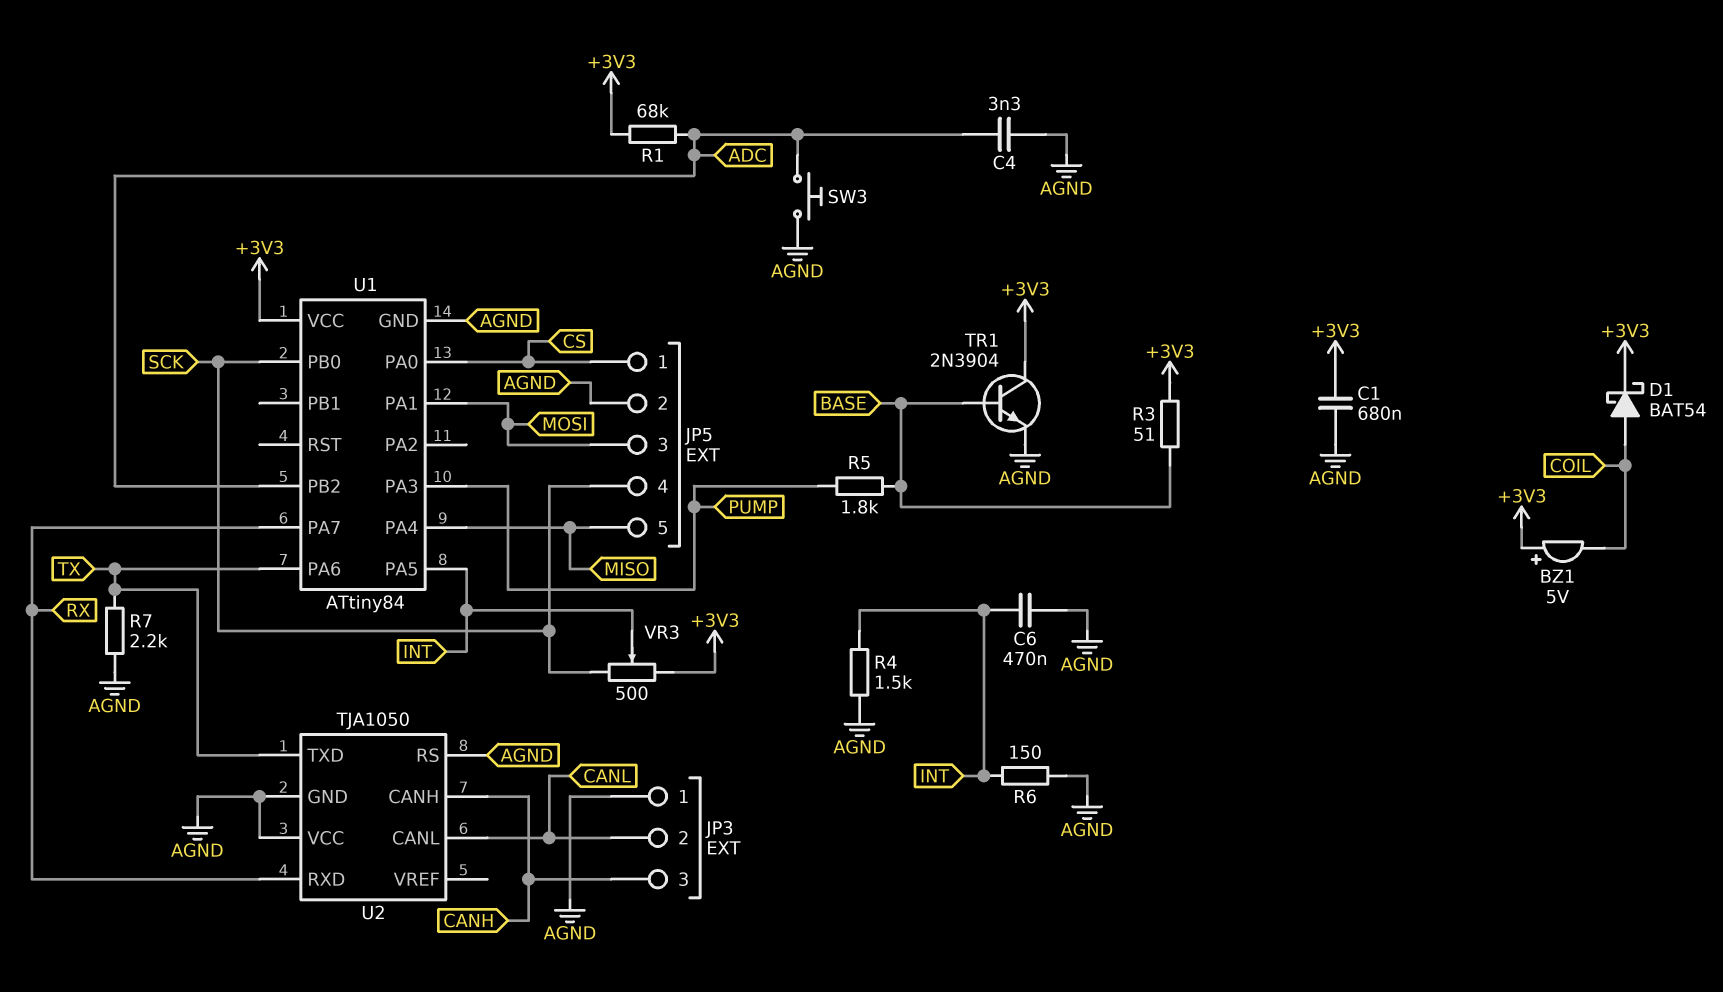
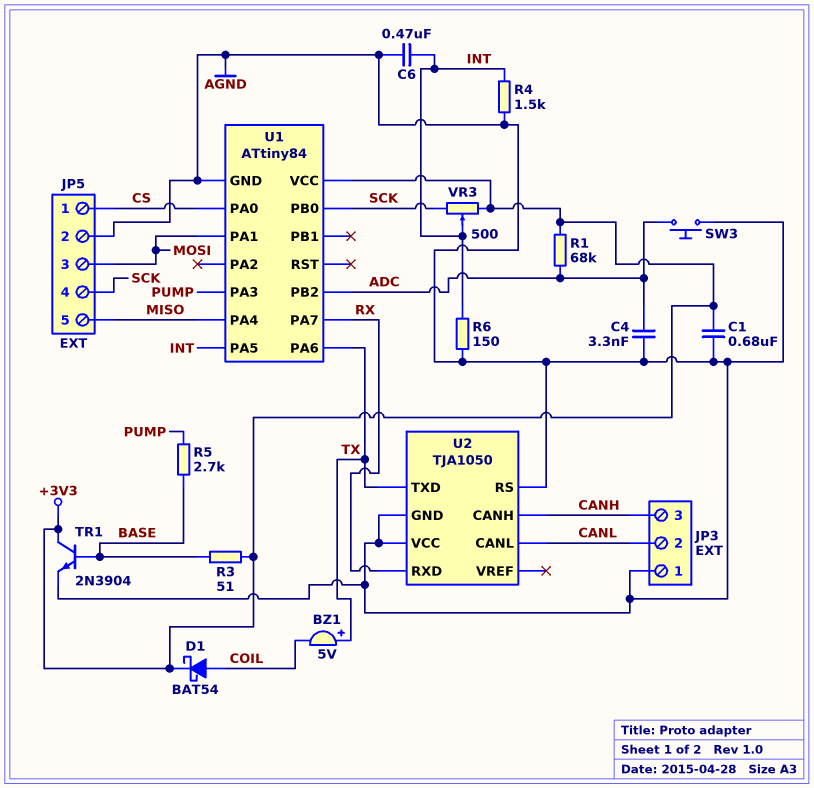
BZ1: buzzer 5V (plus +3V3, minus COIL) -> buzzer 5V (plus TX, minus COIL)
R5: 1.8k (BASE, PUMP) -> 2.7k (BASE, PUMP)
R7: 2.2k (AGND, TX) -> none

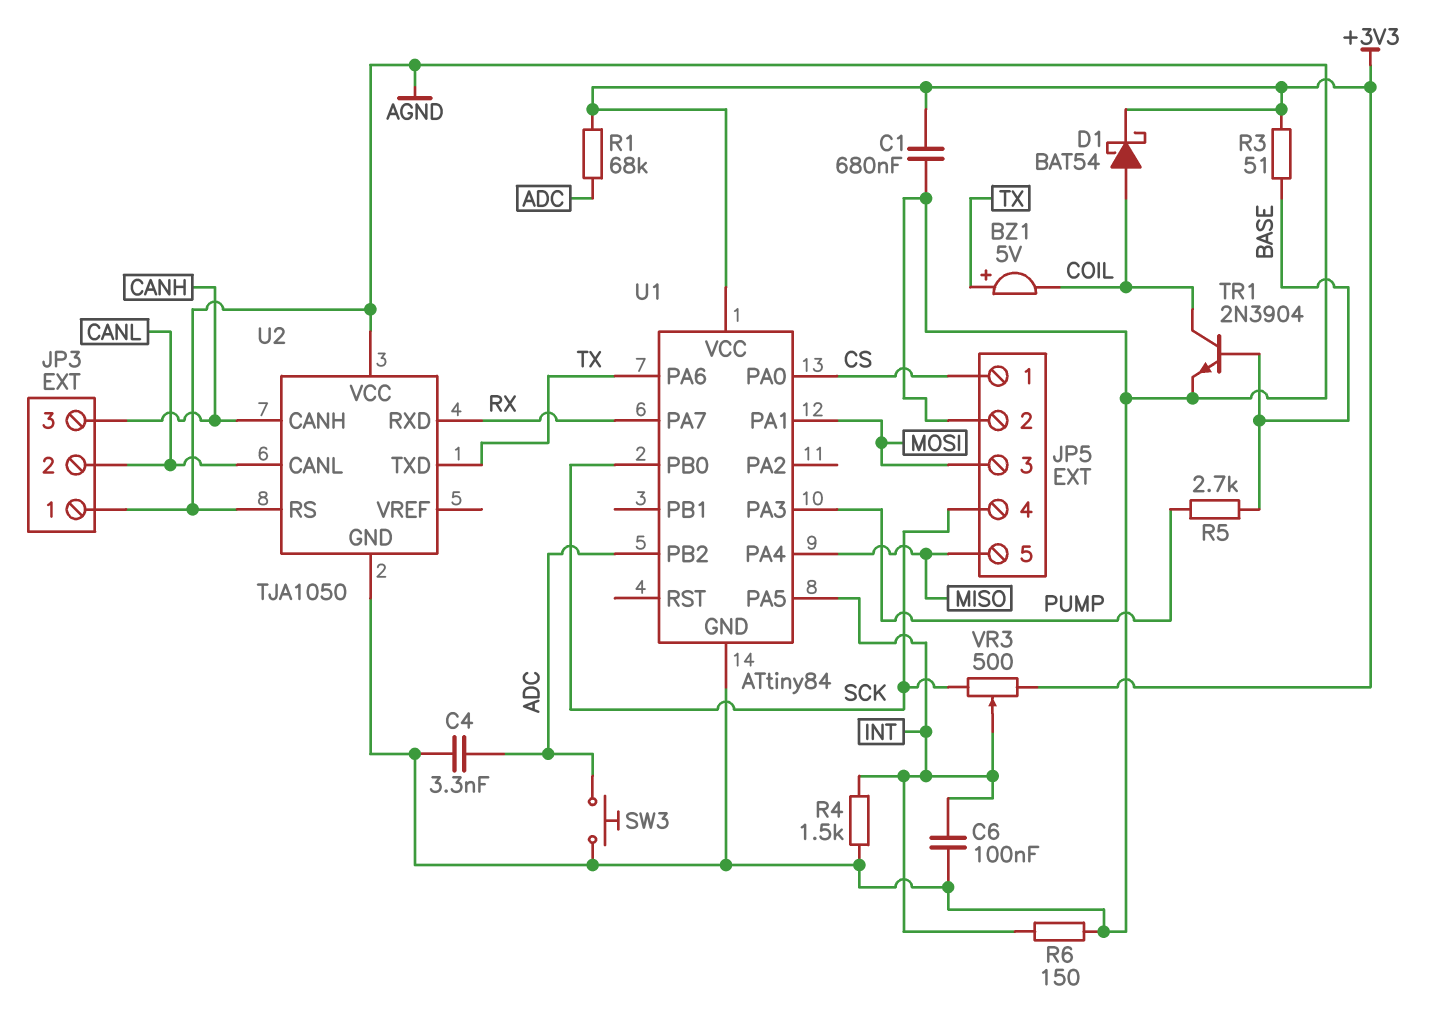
C6: 470nF (AGND, INT) -> 100nF (AGND, INT)
TR1: NPN 2N3904 (B BASE, C +3V3, E AGND) -> NPN 2N3904 (B BASE, C COIL, E AGND)

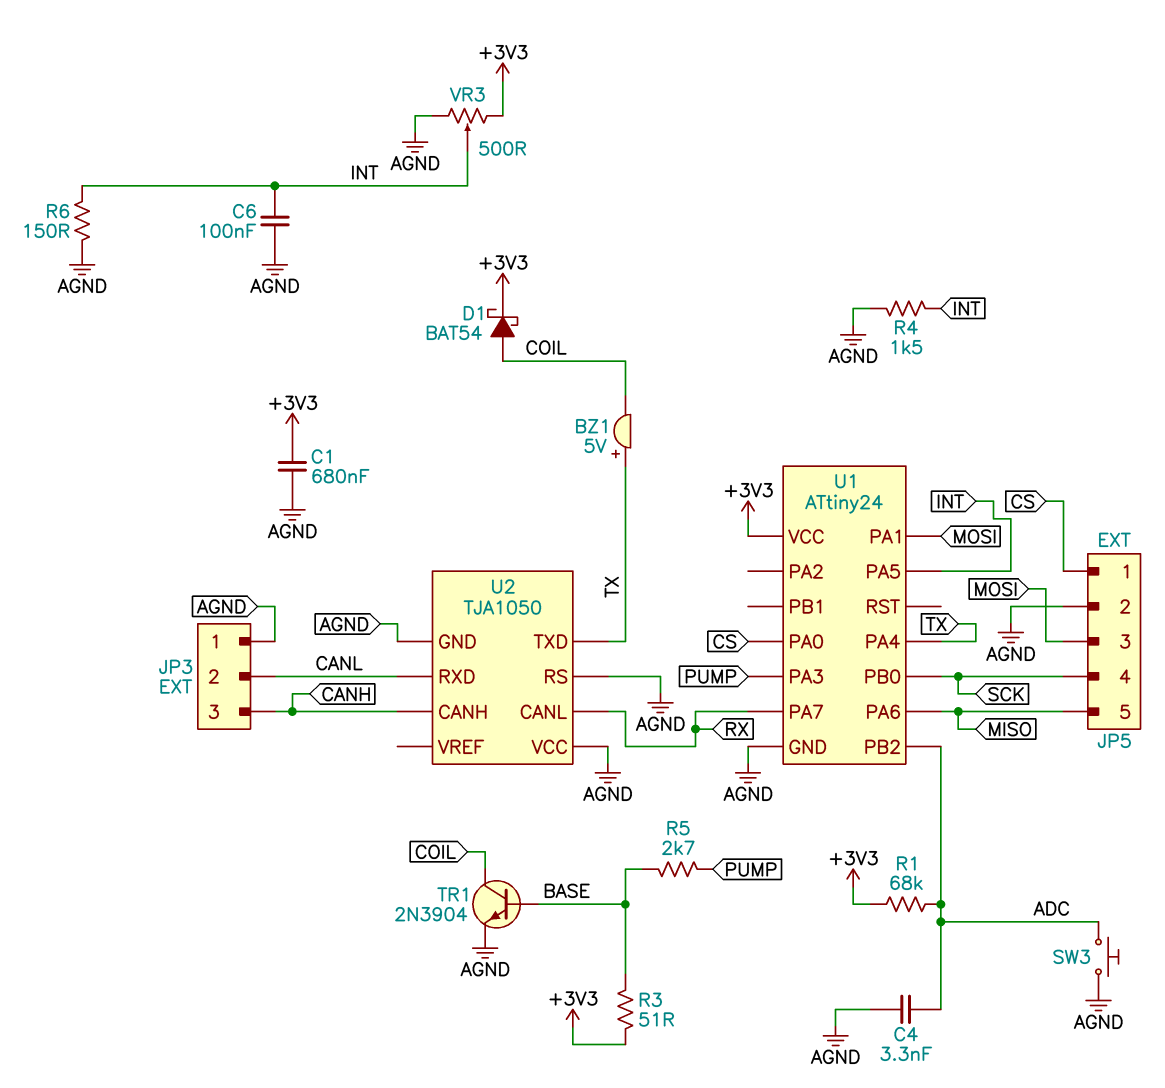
U1: ATtiny84 -> ATtiny24
U1 pin PA4: MISO -> TX
U1 pin PA6: TX -> MISO
U2 pin CANL: CANL -> RX
U2 pin RXD: RX -> CANL
VR3: 500 (+3V3, SCK, wiper INT) -> 500 (+3V3, AGND, wiper INT)

